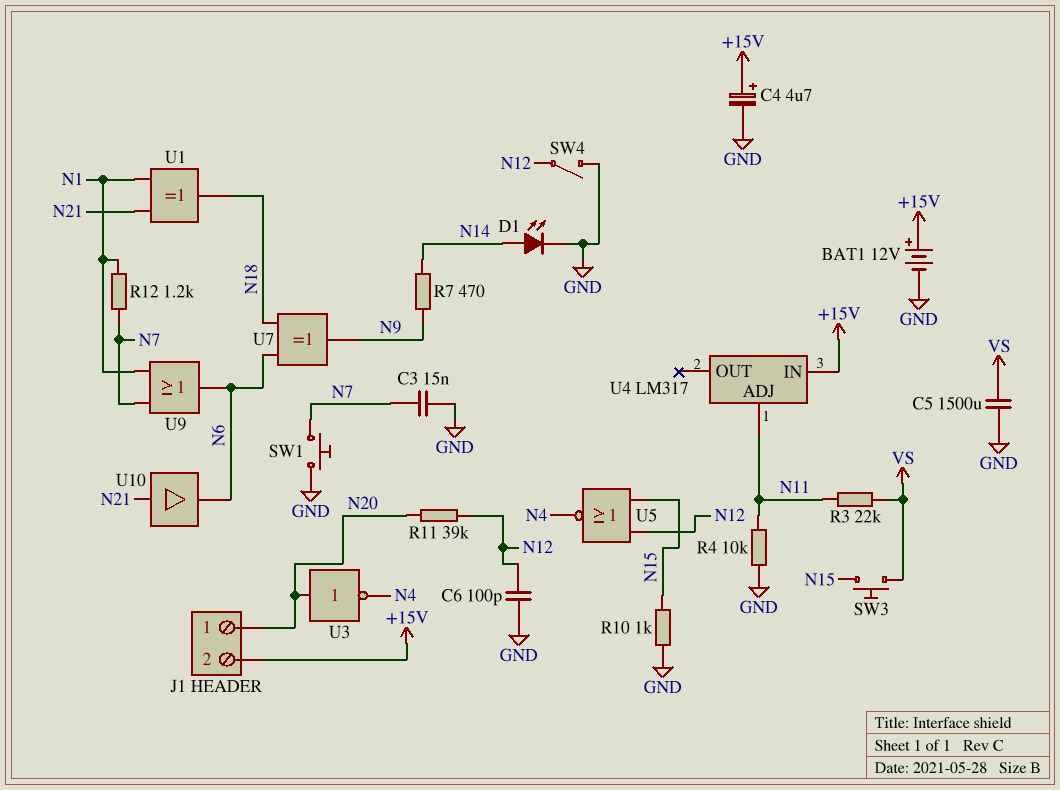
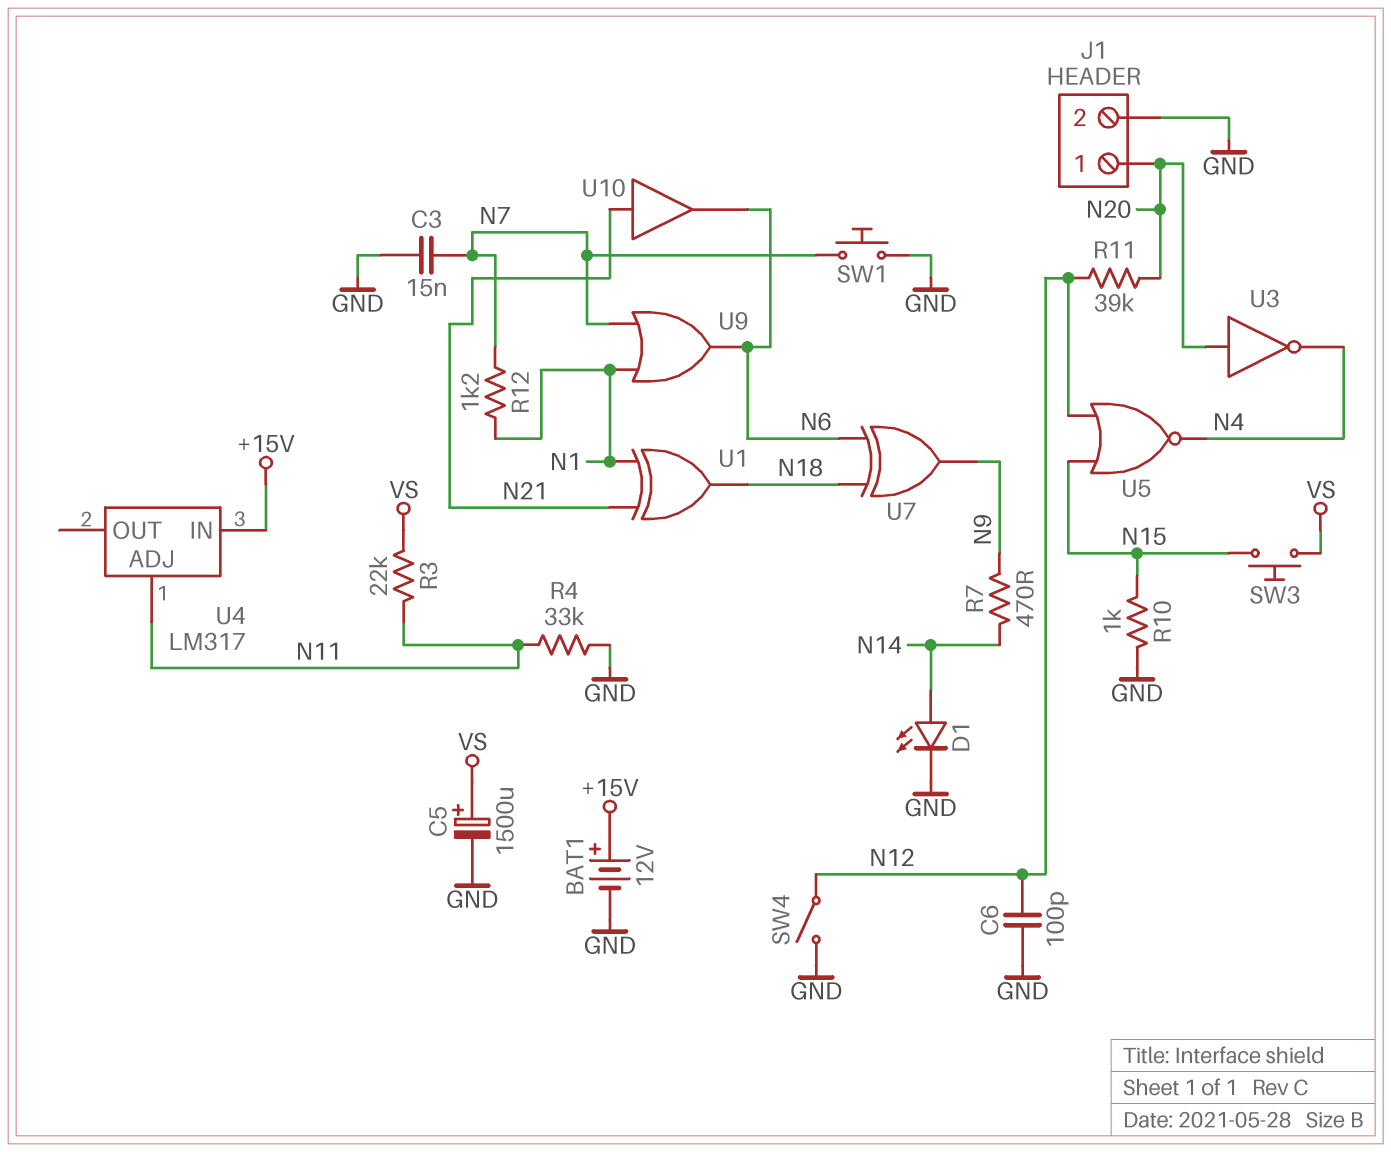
C4: 4.7uF (plus +15V, minus GND) -> none
C5: 1500uF (GND, VS) -> 1500uF (plus VS, minus GND)
J1 pin 2: +15V -> GND
R4: 10k (GND, N11) -> 33k (GND, N11)

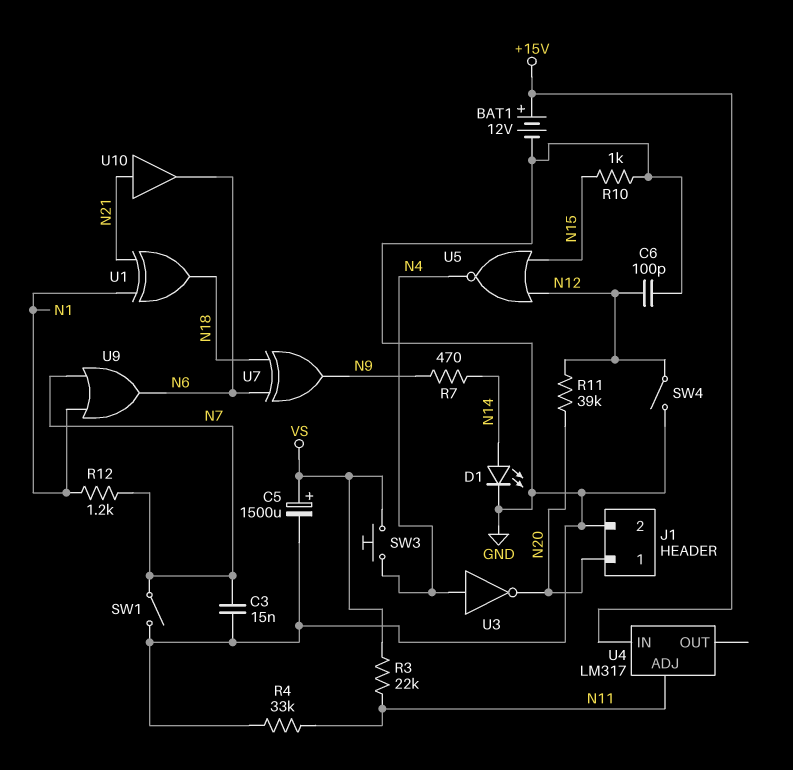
SW1: button (GND, N7) -> switch (GND, N7)
SW3: button (N15, VS) -> button (N4, VS)
U3: NOT (in N20, out N4) -> NOT (in N4, out N20)

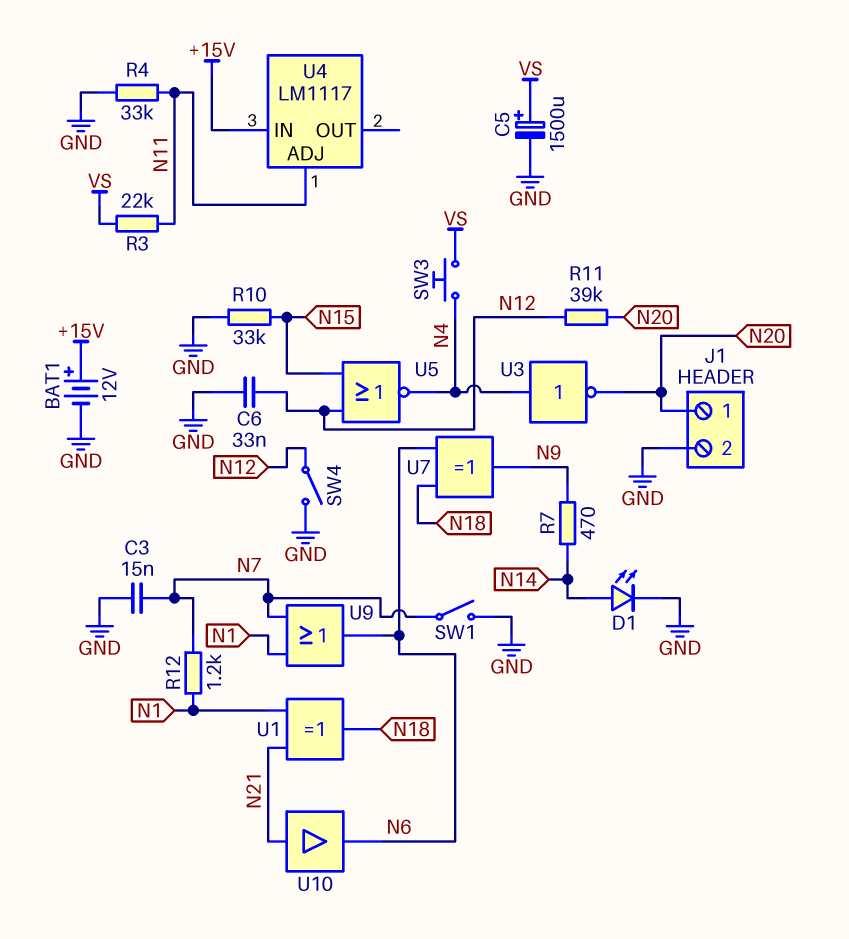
C6: 100pF (GND, N12) -> 33nF (GND, N12)
R10: 1k (GND, N15) -> 33k (GND, N15)
U4: LM317 -> LM1117

